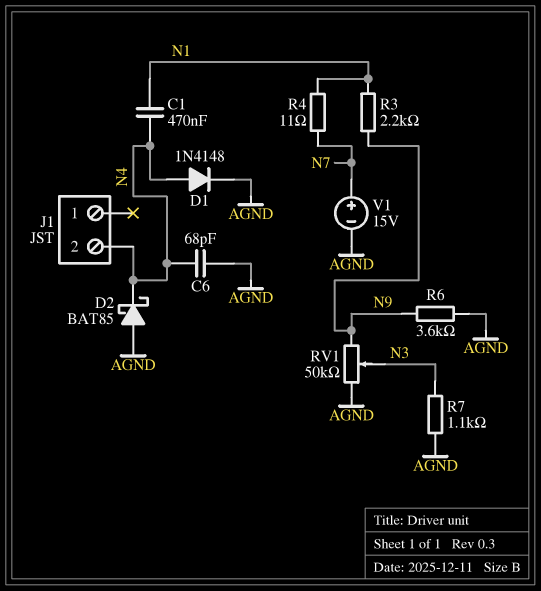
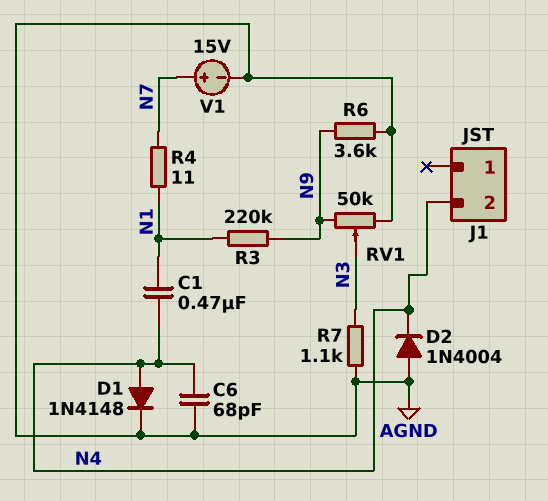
D2: schottky BAT85 (A AGND, K N4) -> diode 1N4004 (A AGND, K N4)
R3: 2.2k (N1, N9) -> 220k (N1, N9)

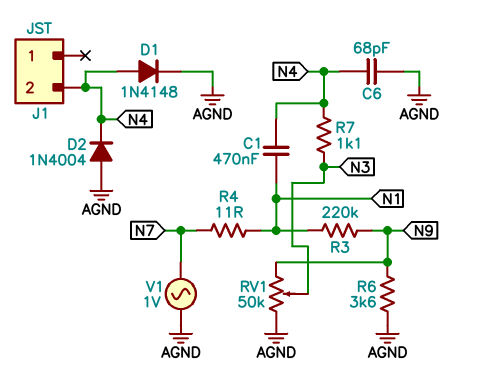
R7: 1.1k (AGND, N3) -> 1.1k (N3, N4)
V1: 15V (plus N7, minus AGND) -> AC 1V (AGND, N7)

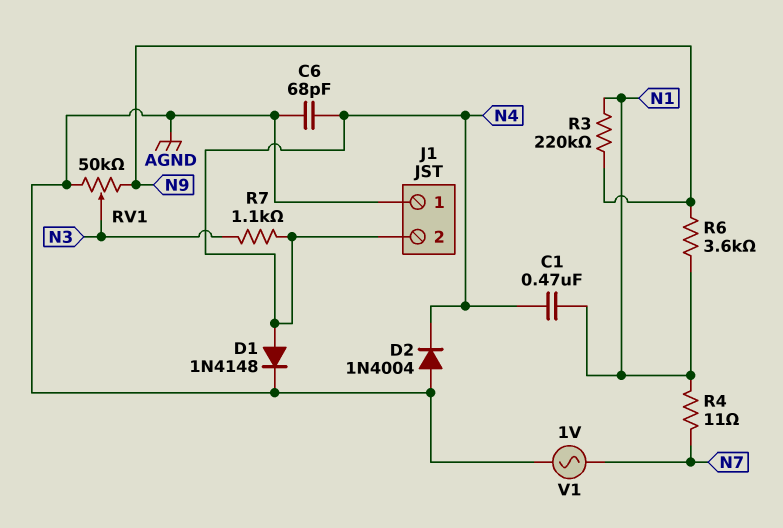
J1 pin 1: none -> AGND
R6: 3.6k (AGND, N9) -> 3.6k (N1, N9)

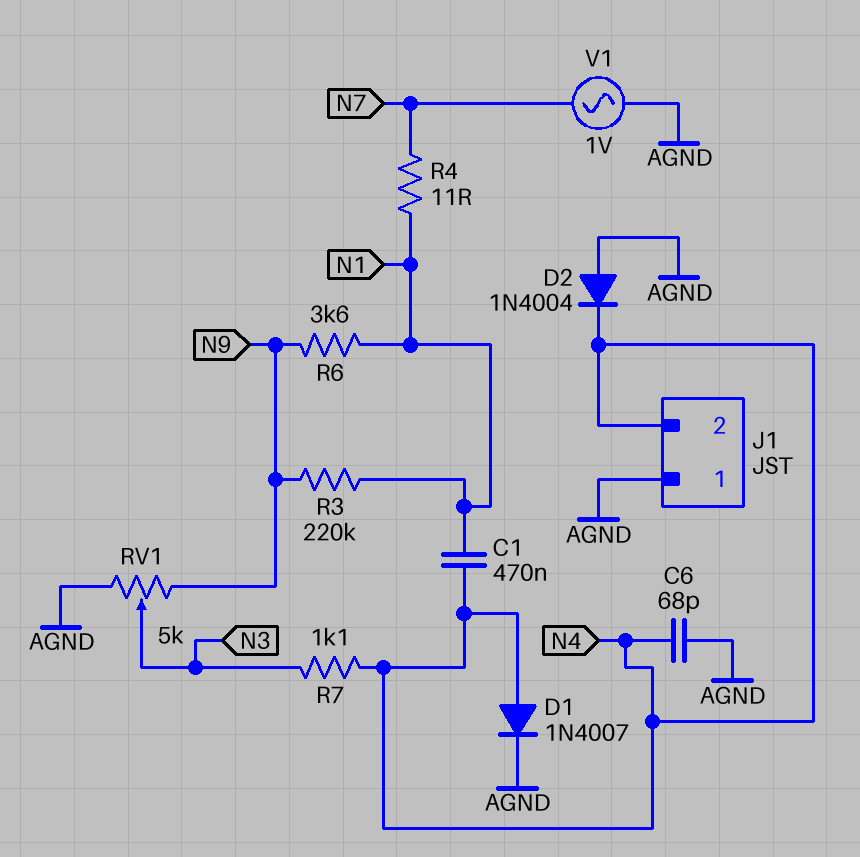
D1: diode 1N4148 (A N4, K AGND) -> diode 1N4007 (A N4, K AGND)
RV1: 50k (AGND, N9, wiper N3) -> 5k (AGND, N9, wiper N3)

